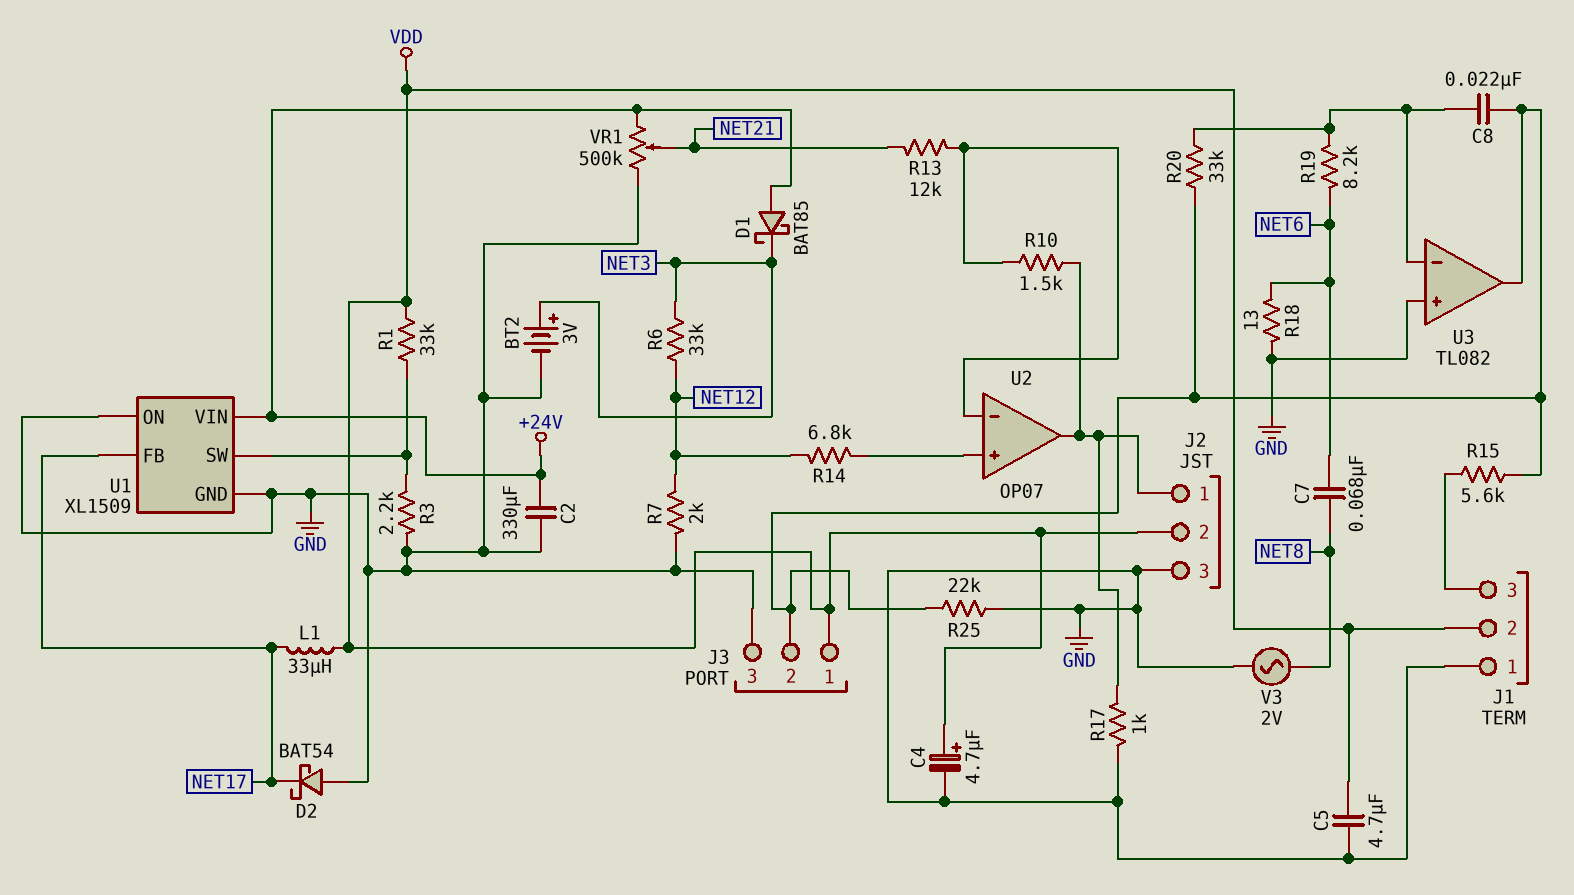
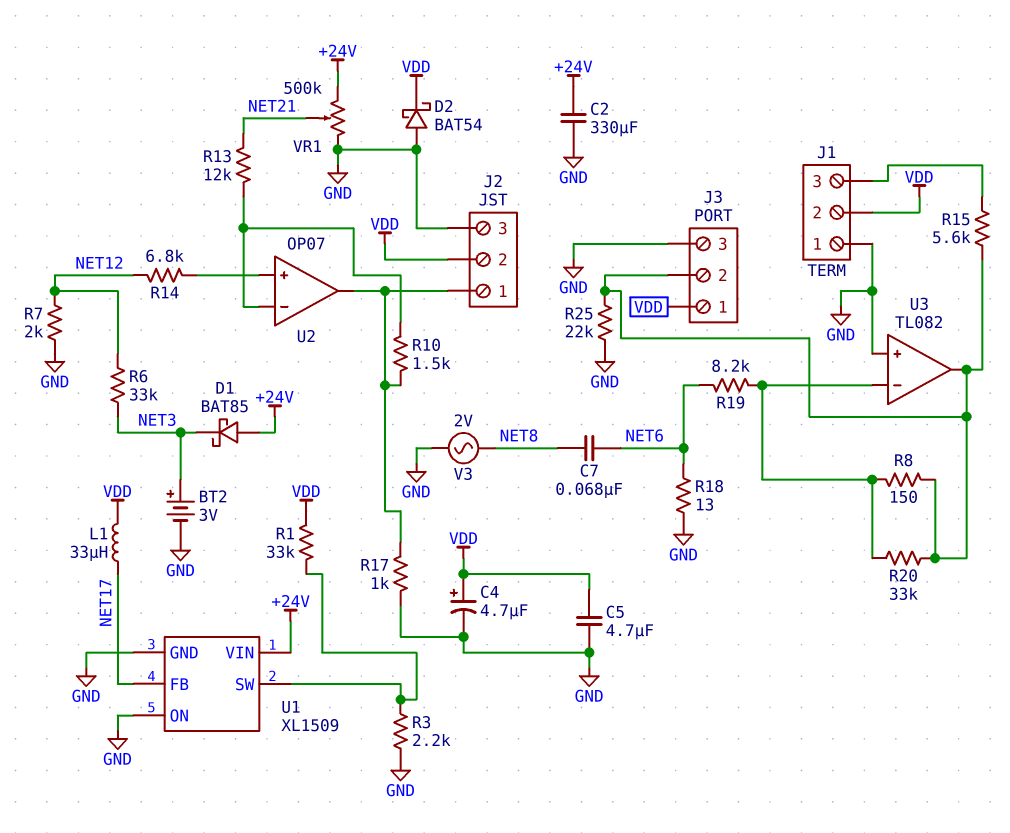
C8: 22nF (J3/2, U3/in-) -> none
D2: schottky BAT54 (A GND, K NET17) -> schottky BAT54 (A GND, K VDD)
R8: none -> 150 (J3/2, U3/in-)

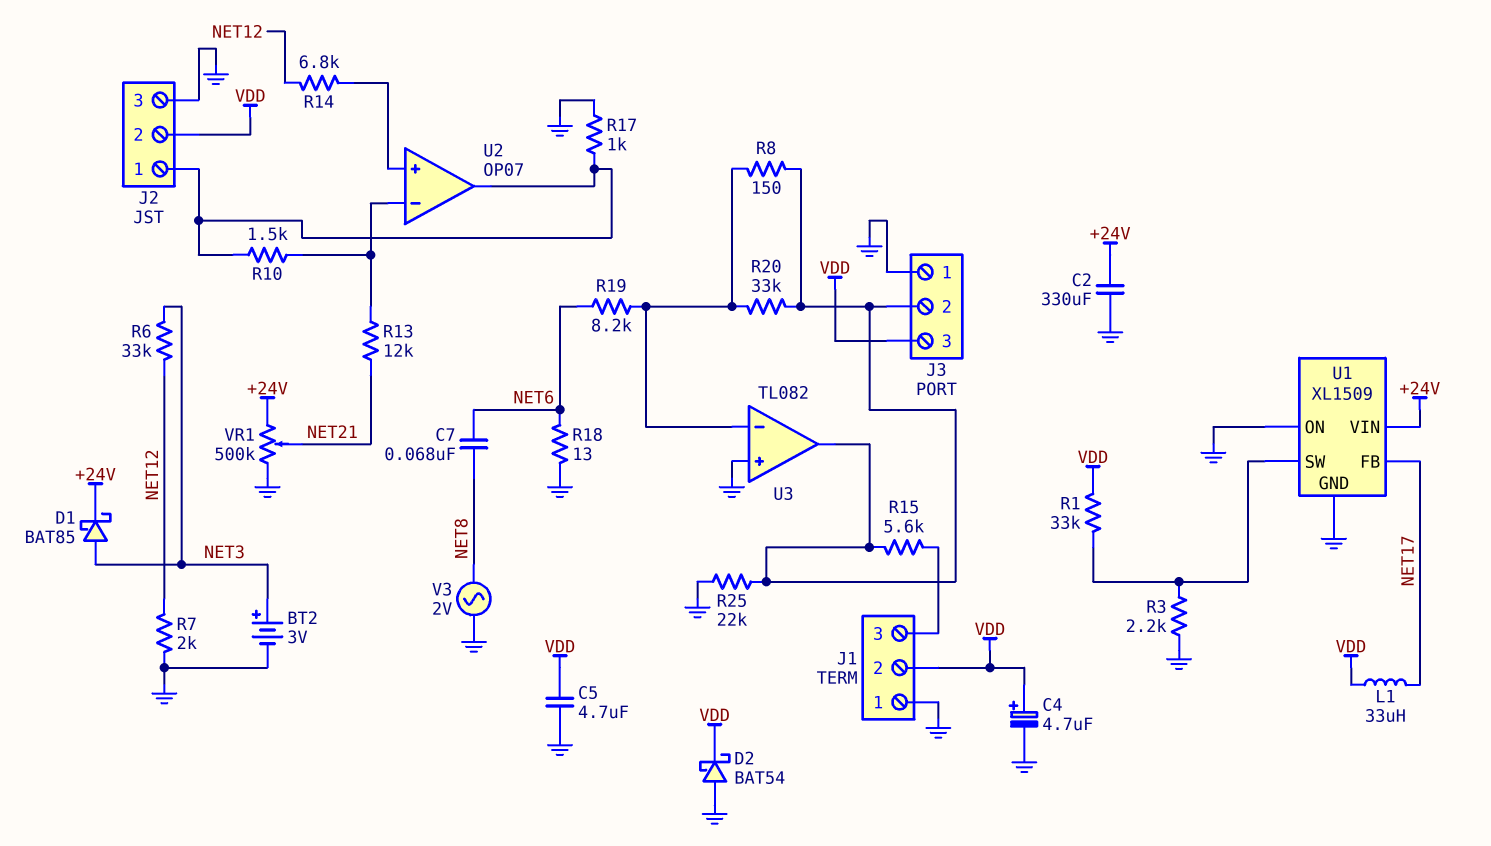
D1: schottky BAT85 (A +24V, K NET3) -> schottky BAT85 (A NET3, K +24V)
J3 pin 1: VDD -> GND
J3 pin 3: GND -> VDD

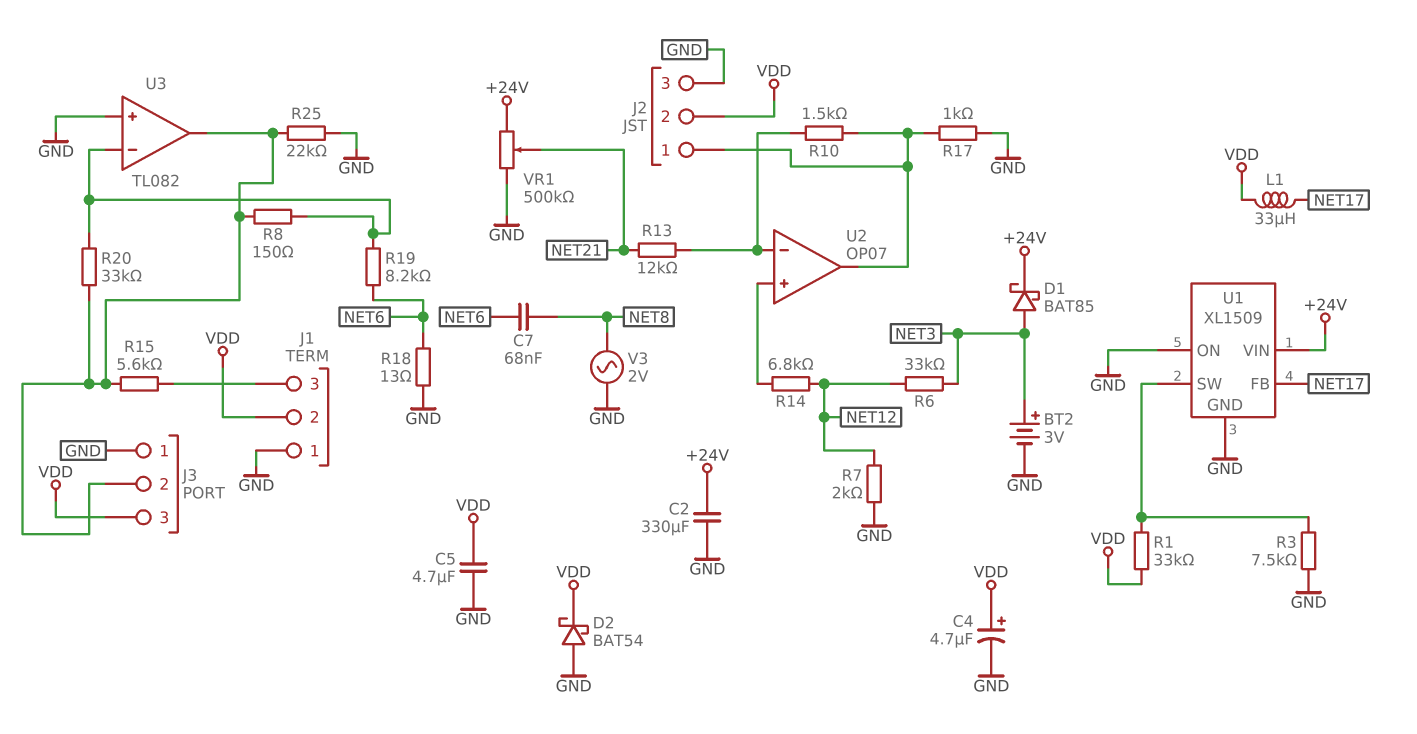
R3: 2.2k (GND, U1/SW) -> 7.5k (GND, U1/SW)

